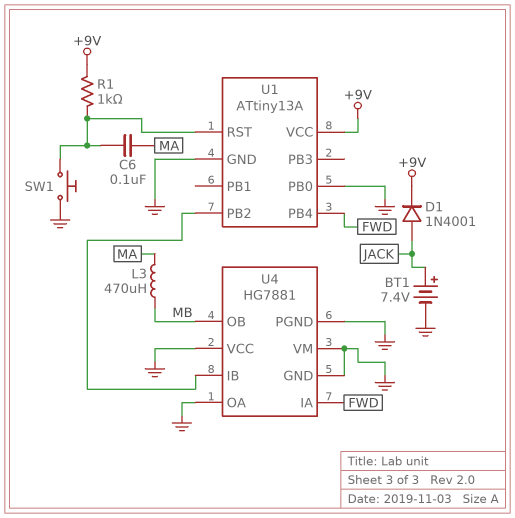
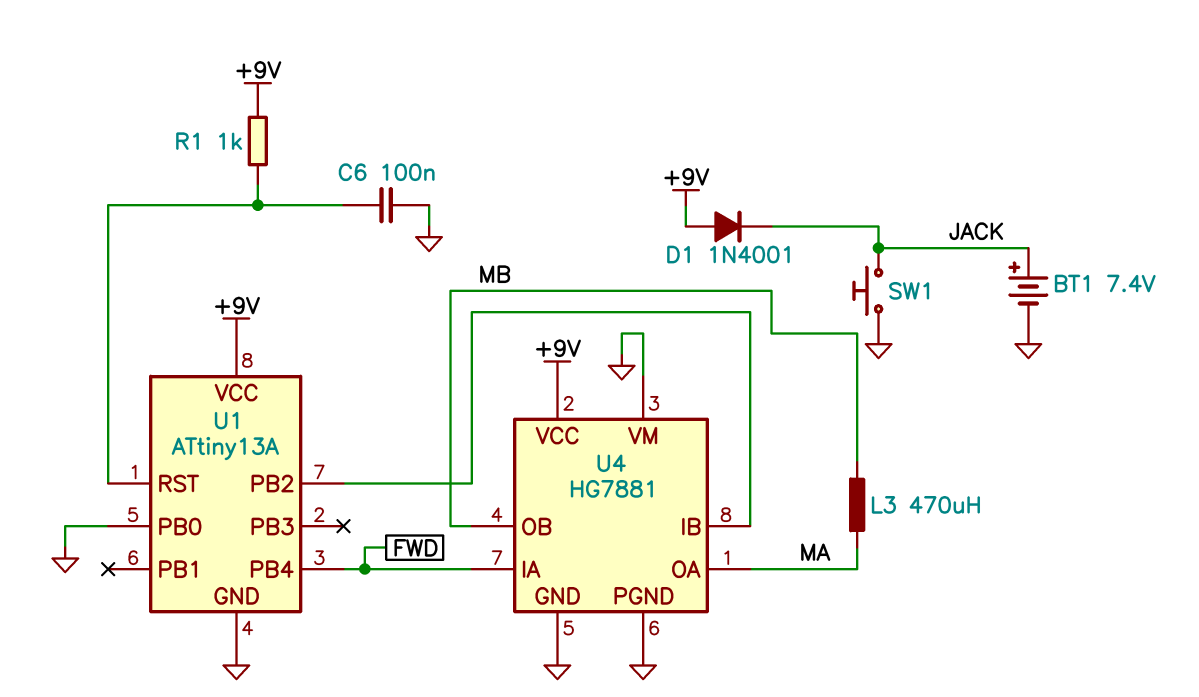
C6: 100nF (MA, U1/RST) -> 100nF (GND, U1/RST)
D1: diode 1N4001 (A JACK, K +9V) -> diode 1N4001 (A +9V, K JACK)
SW1: button (GND, U1/RST) -> button (GND, JACK)
U4 pin OA: GND -> MA
U4 pin VCC: GND -> +9V

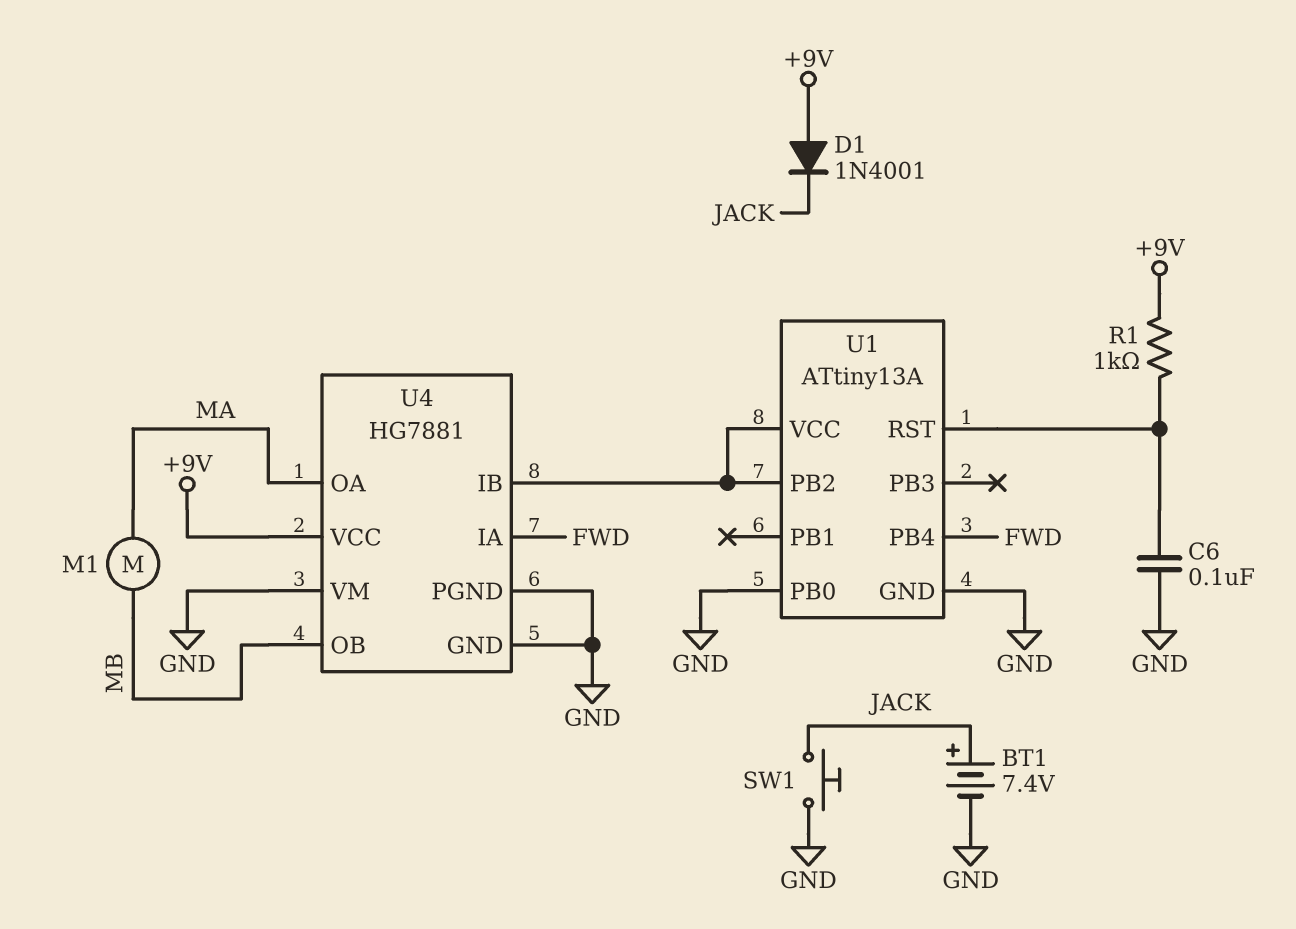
L3: 470uH (MA, MB) -> none
M1: none -> motor (MA, MB)
U1 pin VCC: +9V -> U1/PB2

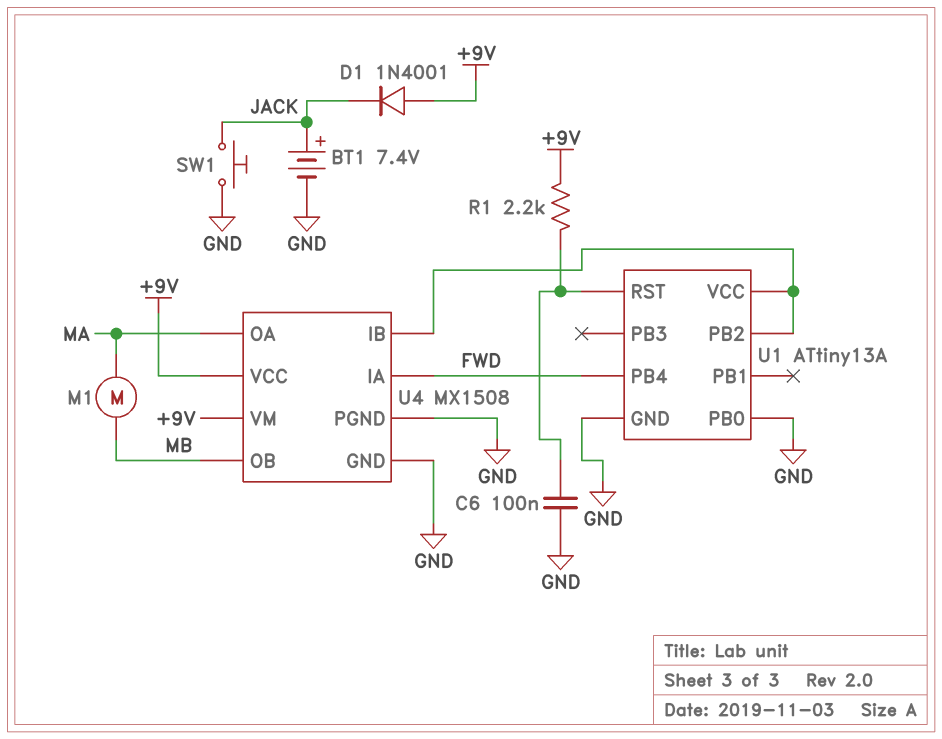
R1: 1k (+9V, U1/RST) -> 2.2k (+9V, U1/RST)
U4: HG7881 -> MX1508
U4 pin VM: GND -> +9V

